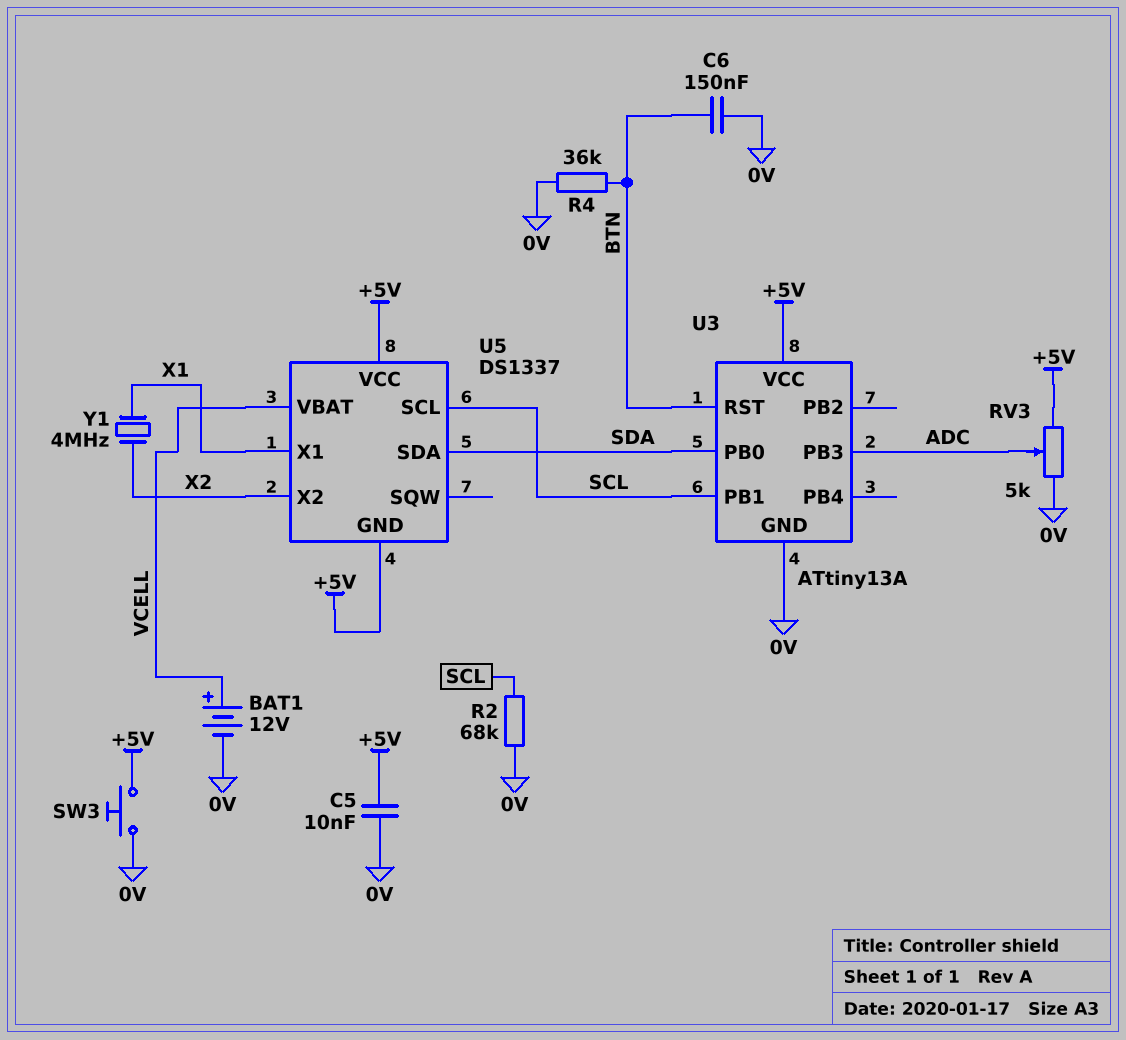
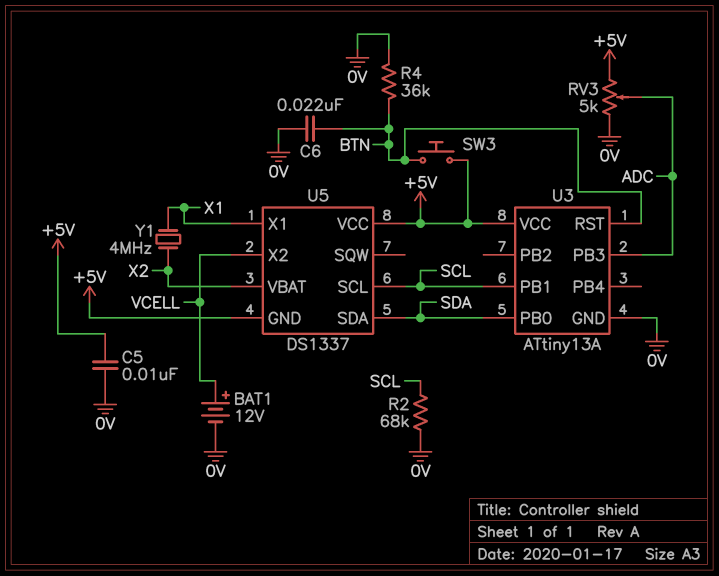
C6: 150nF (0V, BTN) -> 22nF (0V, BTN)
SW3: button (+5V, 0V) -> button (+5V, BTN)
U5 pin VBAT: VCELL -> X2
U5 pin X2: X2 -> VCELL

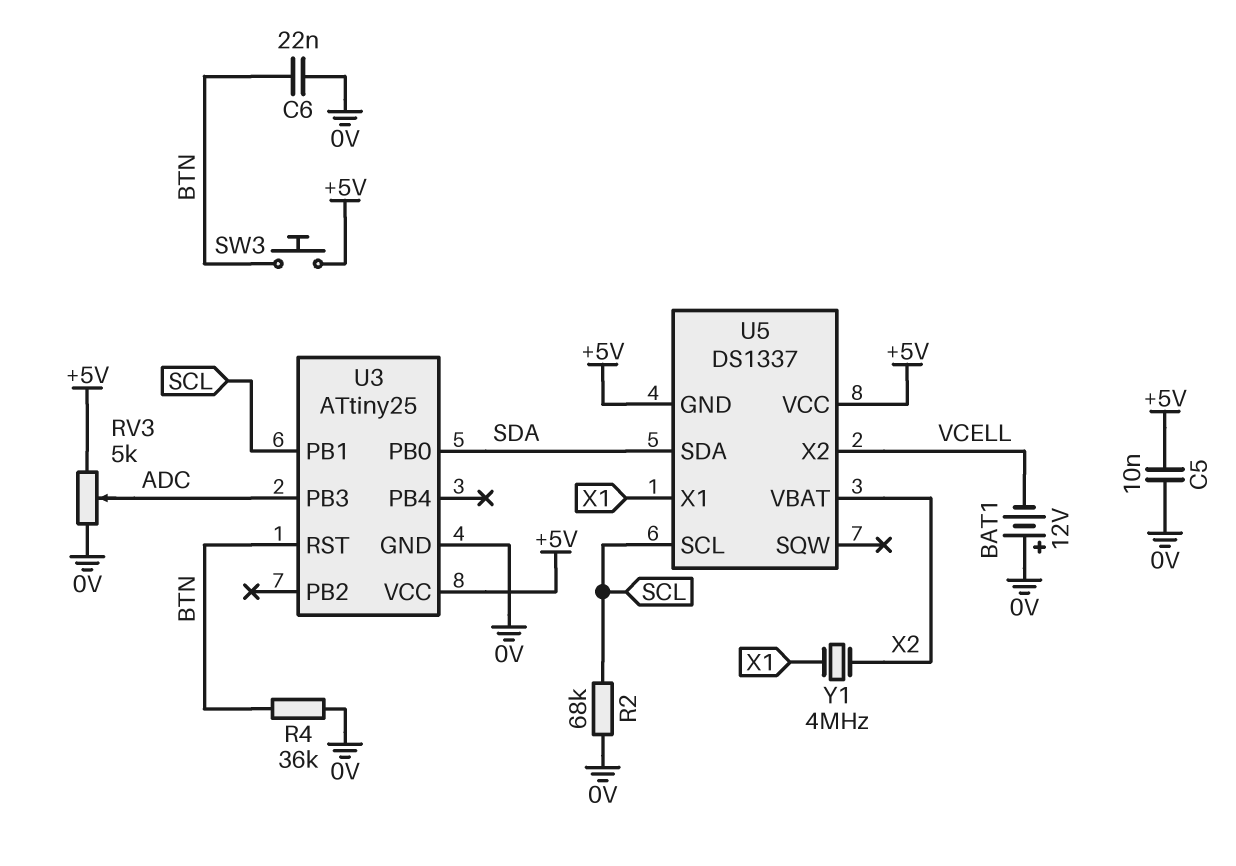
BAT1: 12V (plus VCELL, minus 0V) -> 12V (plus 0V, minus VCELL)
U3: ATtiny13A -> ATtiny25

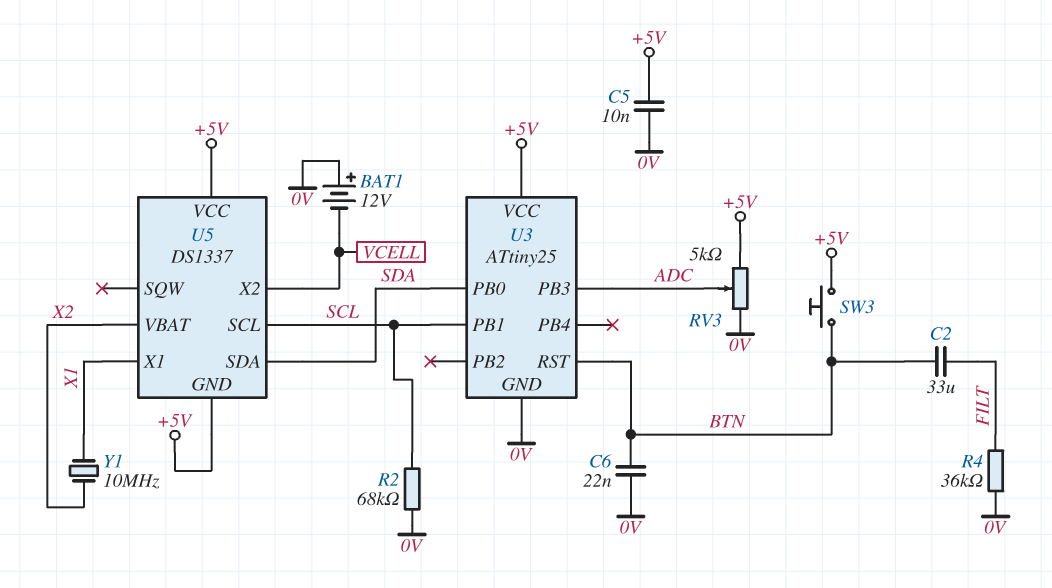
C2: none -> 33uF (BTN, FILT)
R4: 36k (0V, BTN) -> 36k (0V, FILT)
Y1: 4MHz (X1, X2) -> 10MHz (X1, X2)

